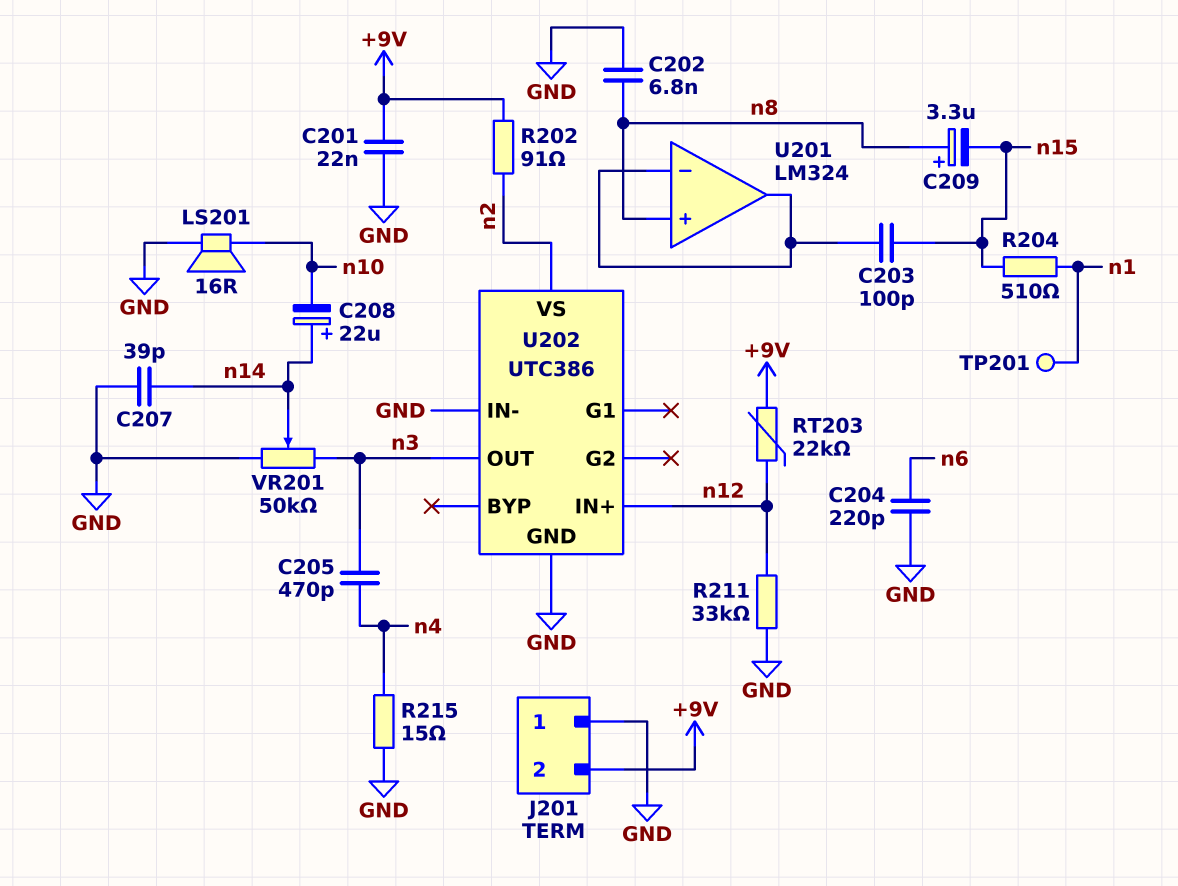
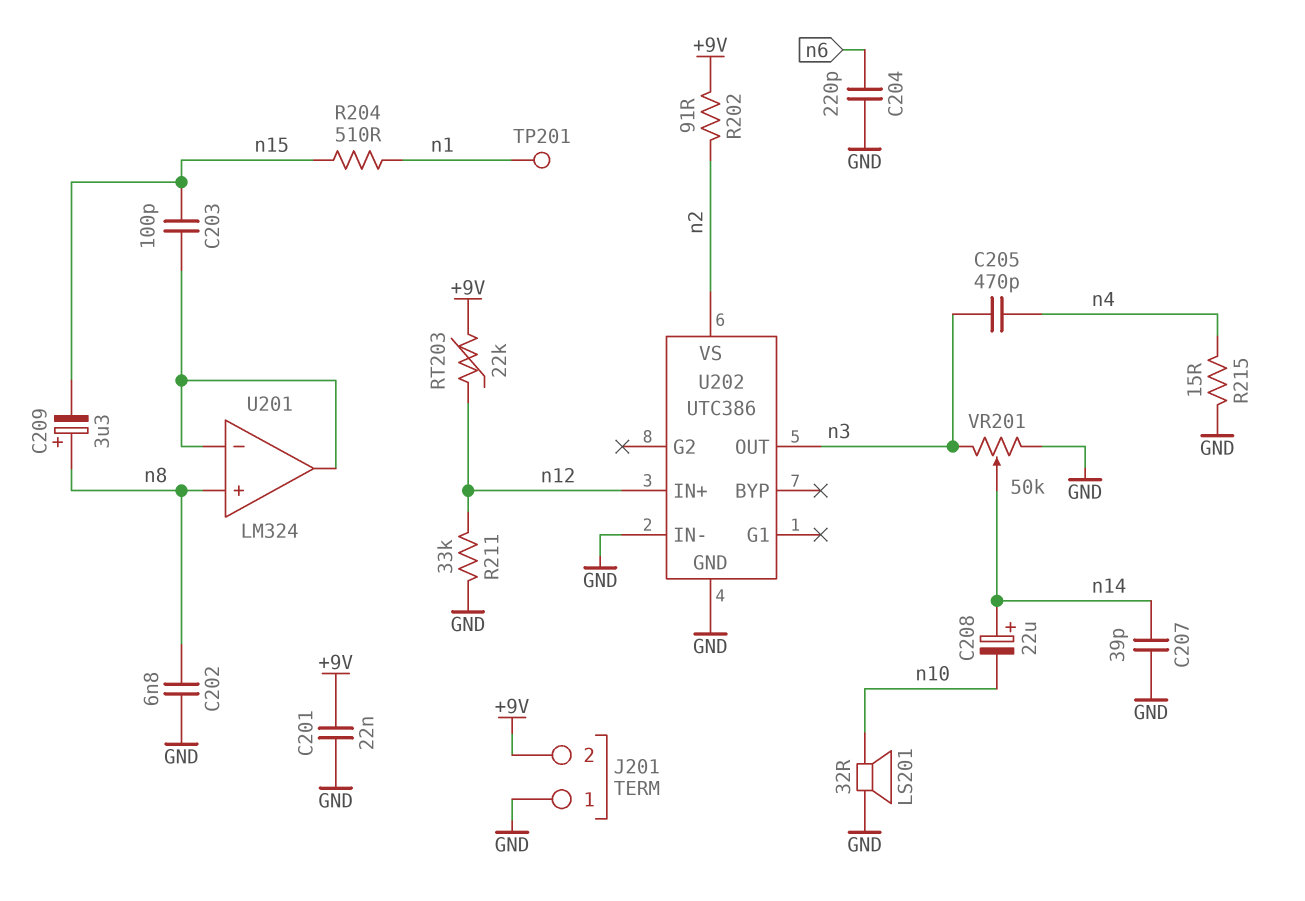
LS201: speaker 16R (GND, n10) -> speaker 32R (GND, n10)

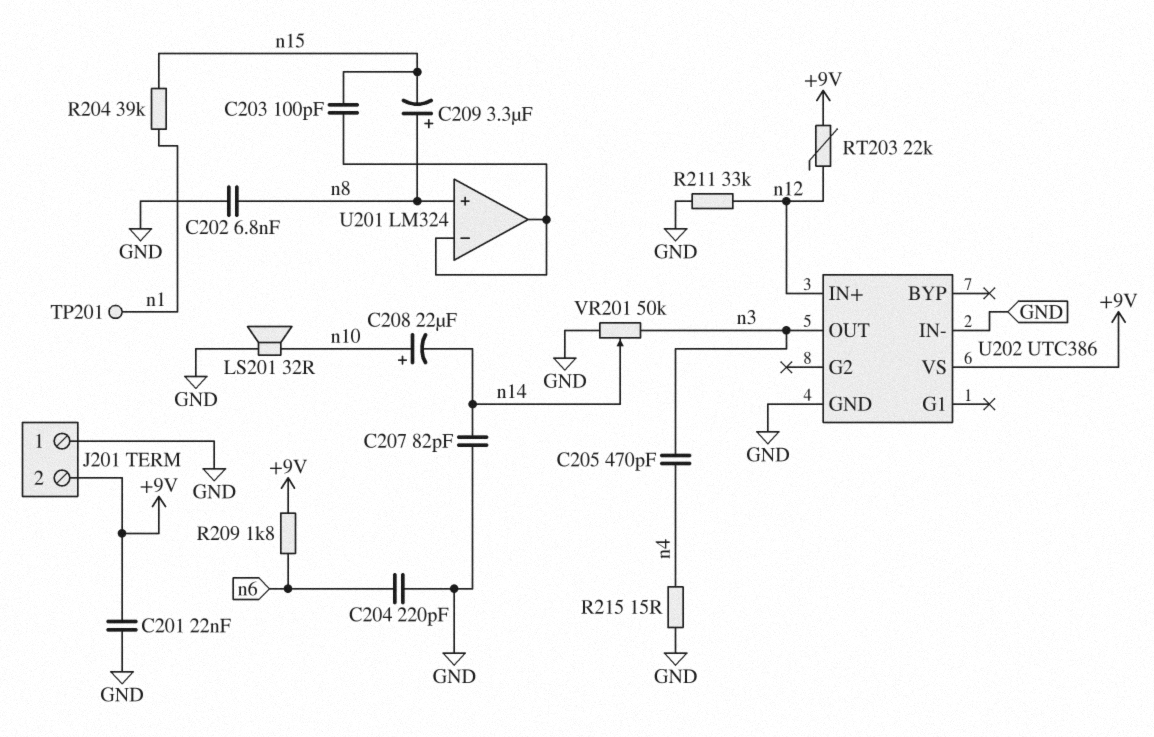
C207: 39pF (GND, n14) -> 82pF (GND, n14)
C208: 22uF (plus n14, minus n10) -> 22uF (plus n10, minus n14)
R202: 91 (+9V, n2) -> none
R204: 510 (n1, n15) -> 39k (n1, n15)
R209: none -> 1.8k (+9V, n6)
U202 pin VS: n2 -> +9V

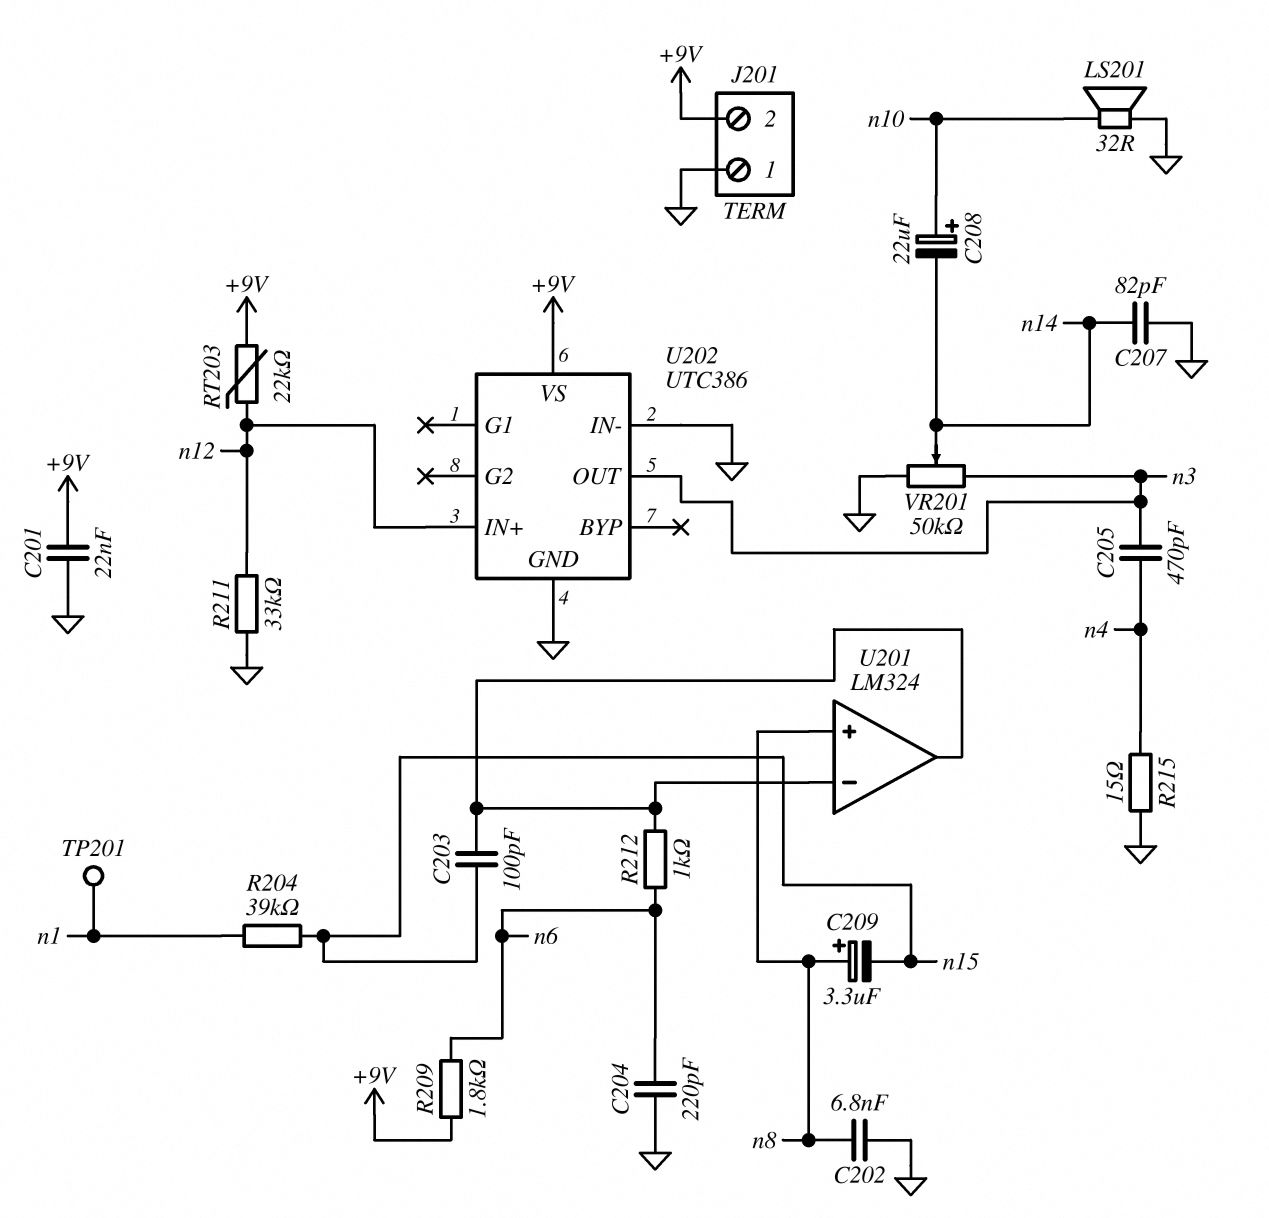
R212: none -> 1k (U201/in-, n6)

